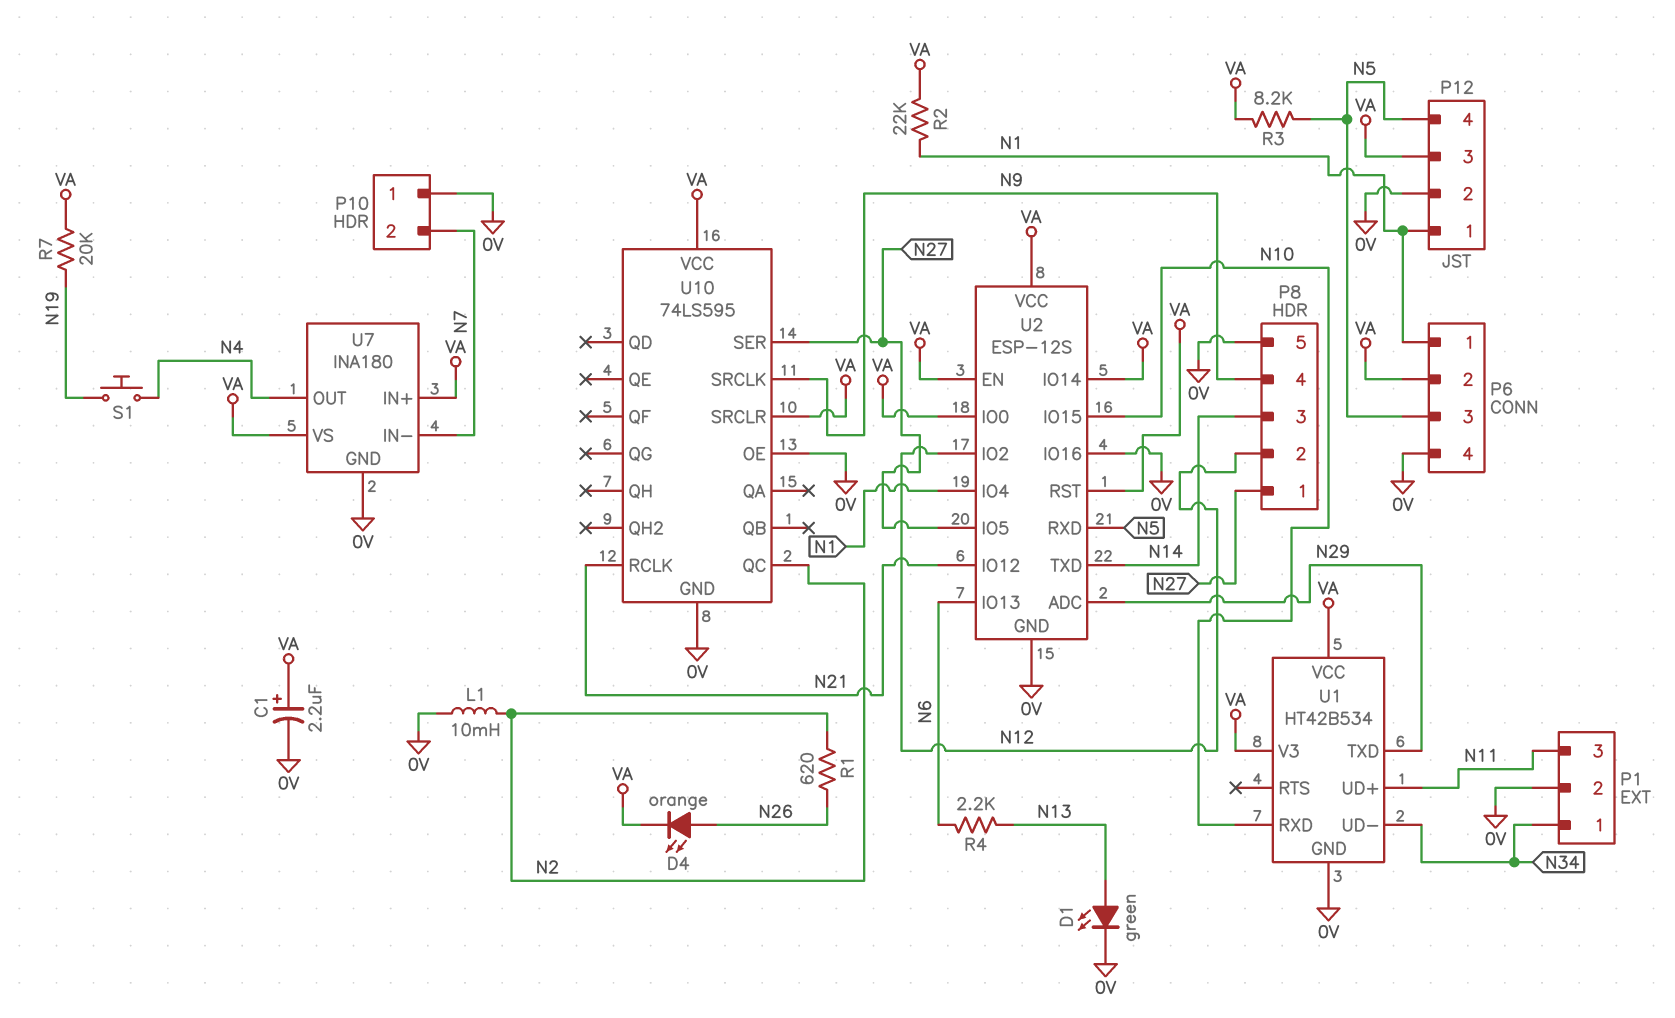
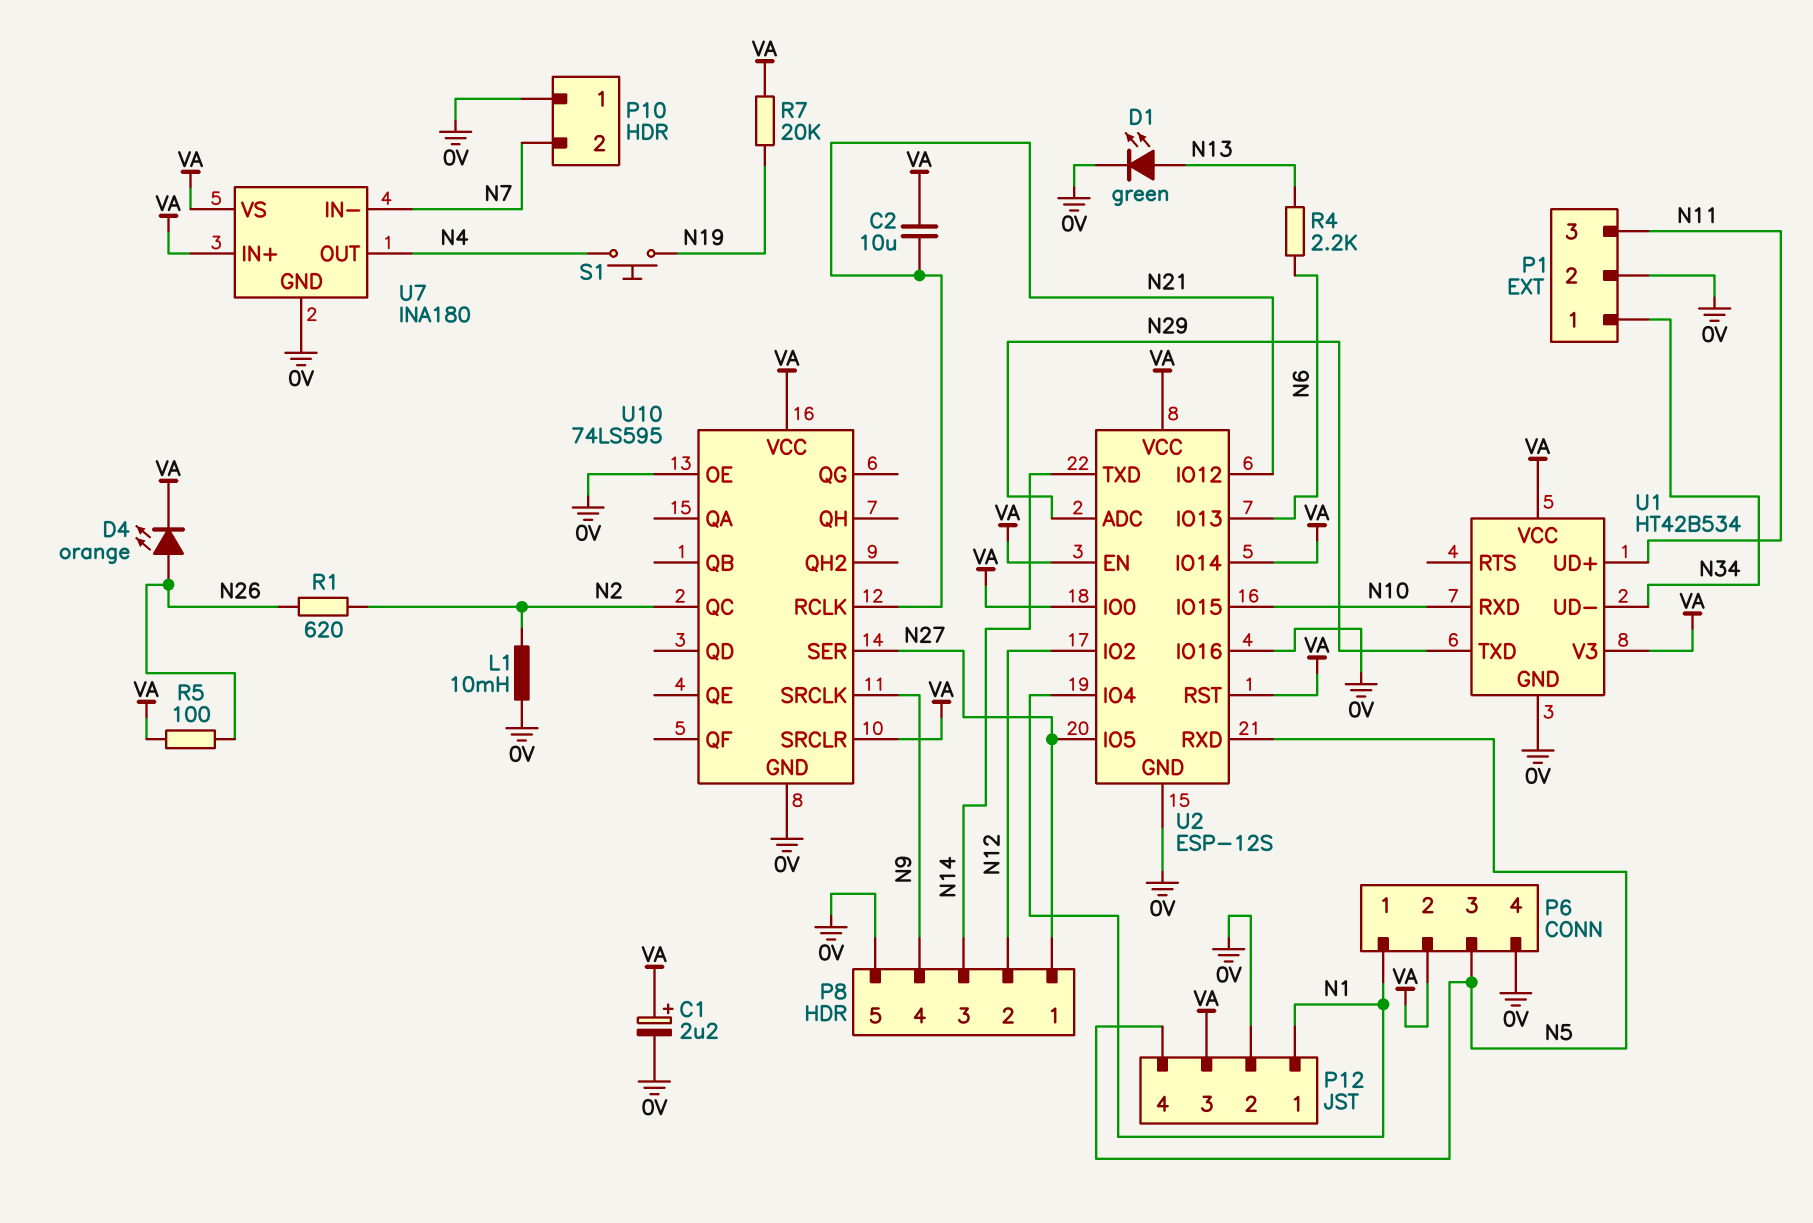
C2: none -> 10uF (N21, VA)
R2: 22k (N1, VA) -> none
R3: 8.2k (N5, VA) -> none
R5: none -> 100 (N26, VA)

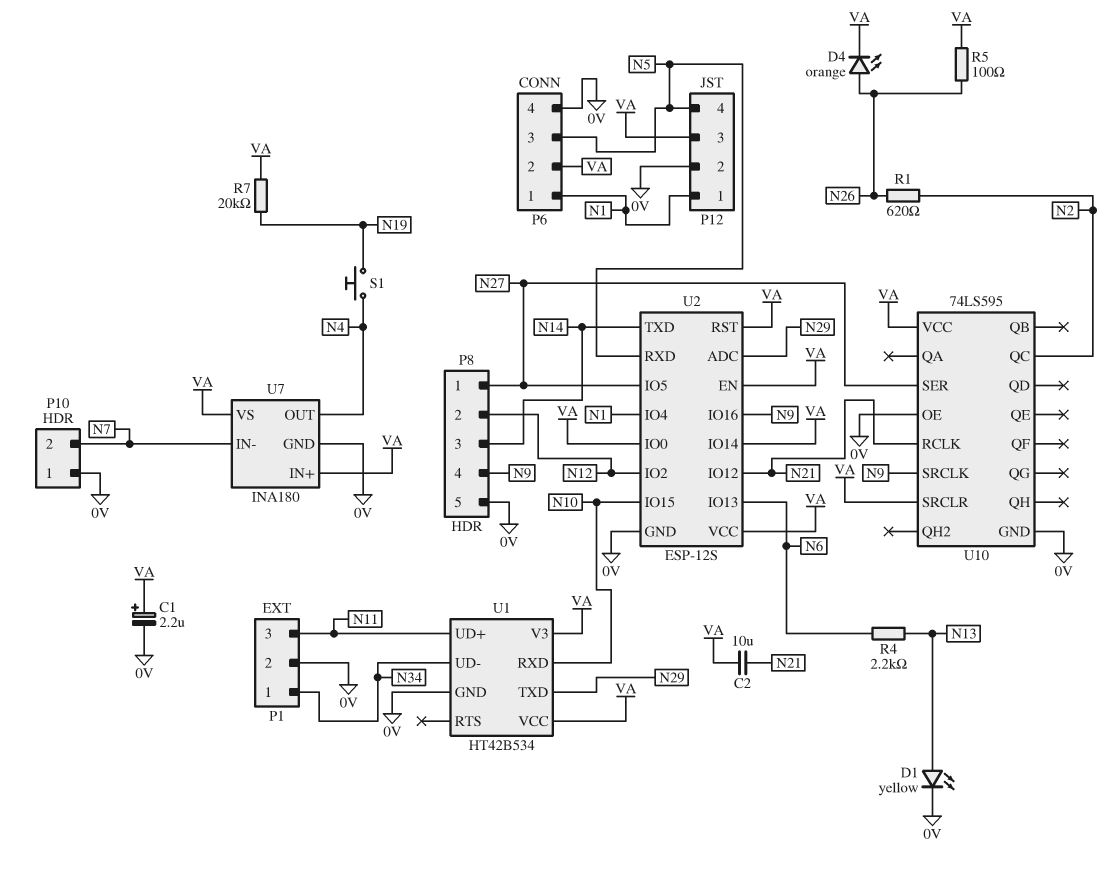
D1: LED green (A N13, K 0V) -> LED yellow (A N13, K 0V)
L1: 10mH (0V, N2) -> none
U2 pin IO16: 0V -> N9

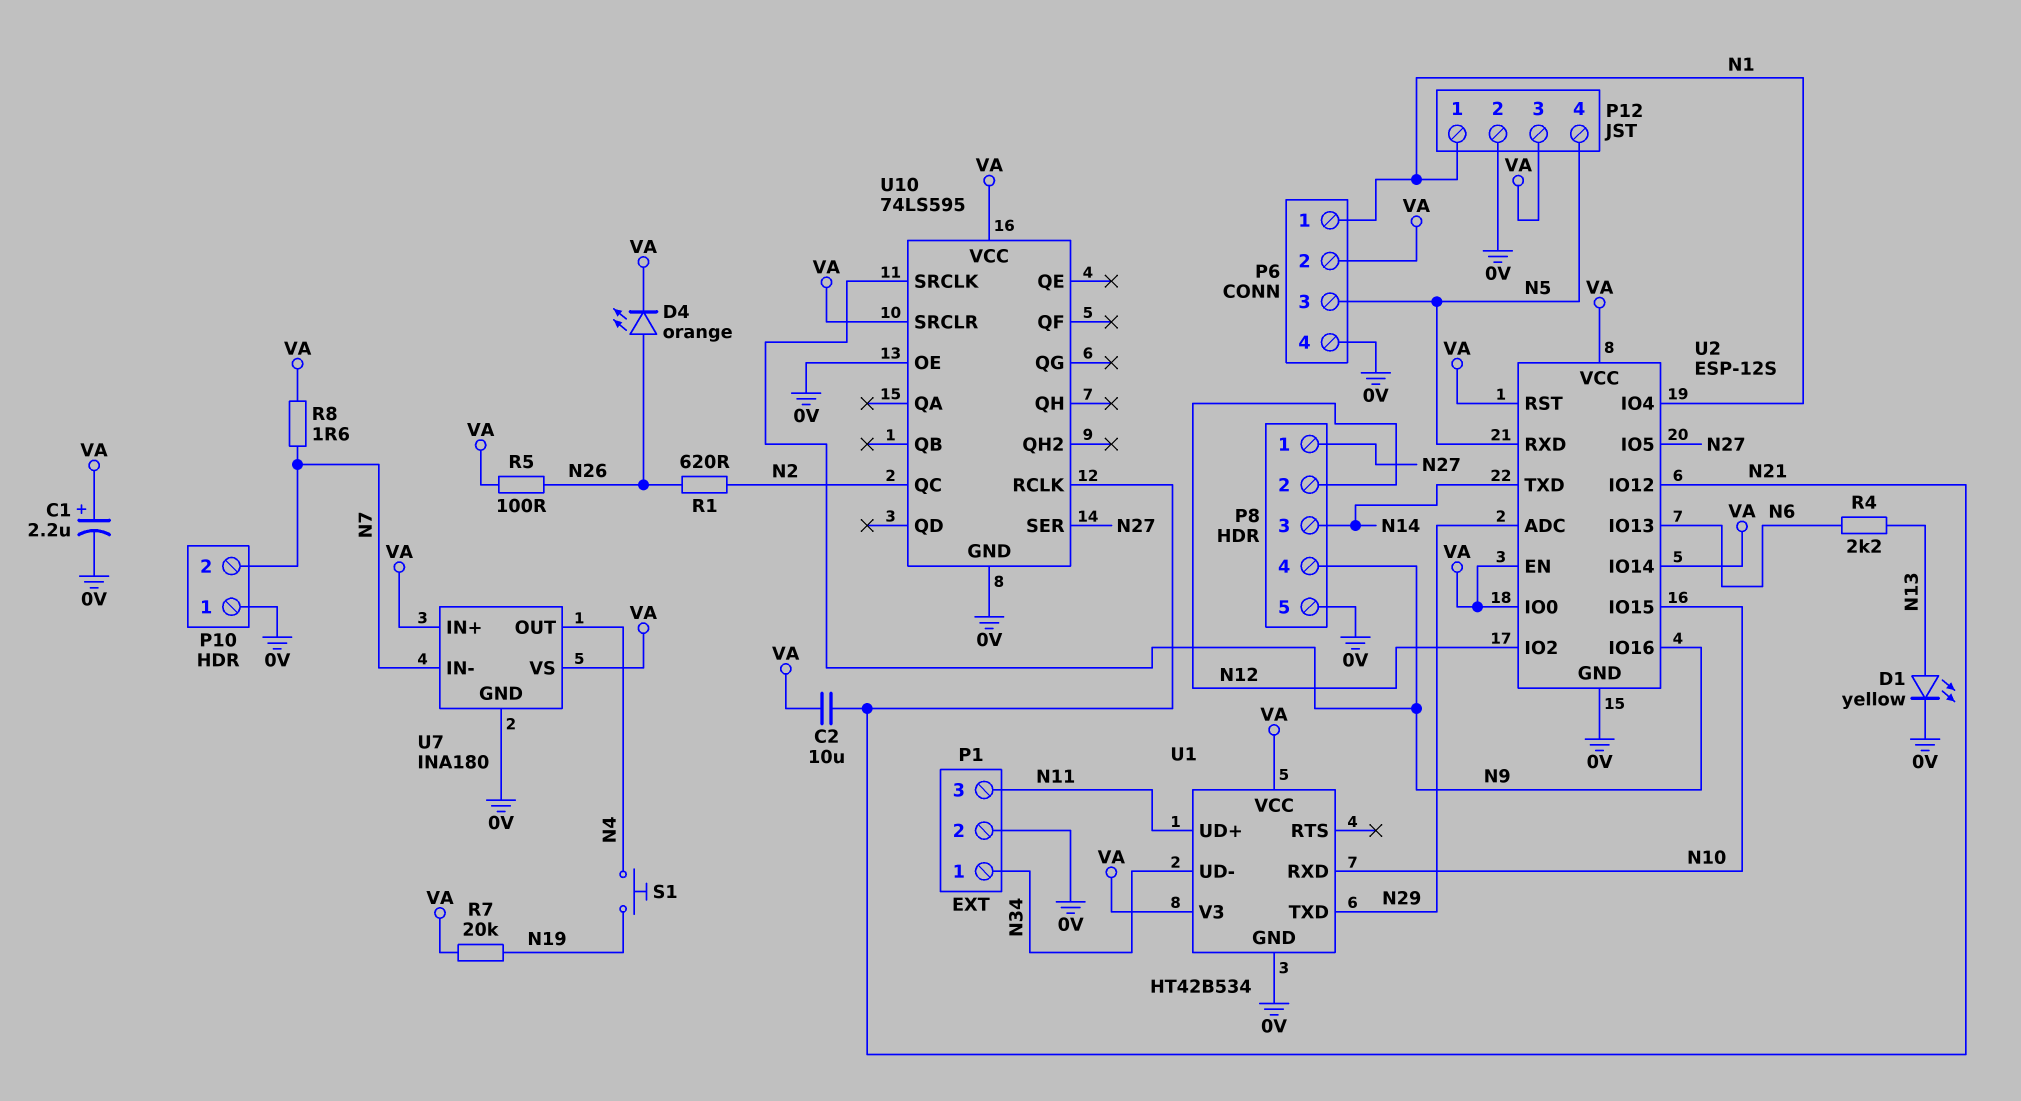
R8: none -> 1.6 (N7, VA)

